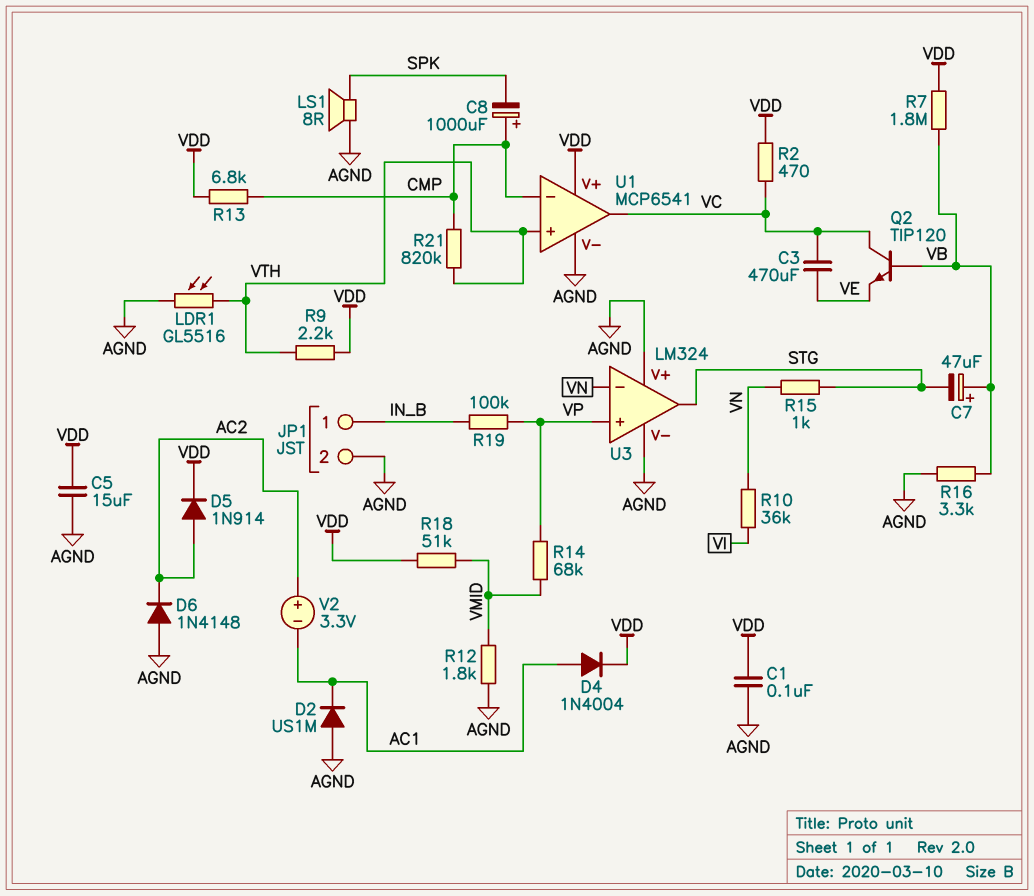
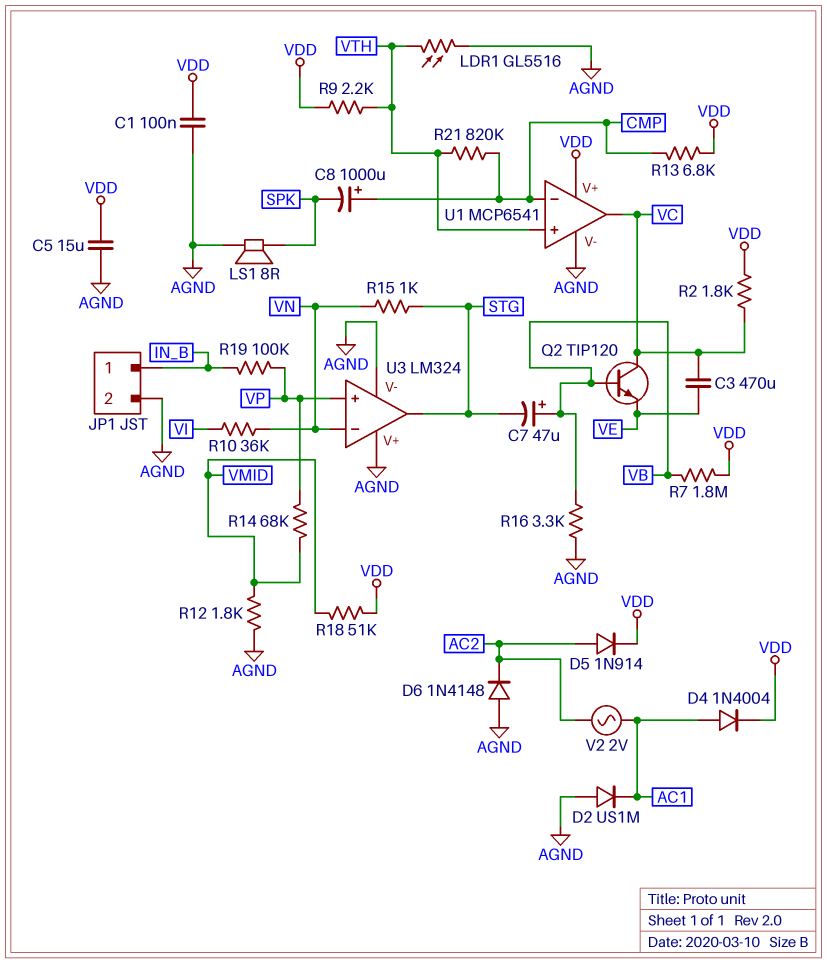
R2: 470 (VC, VDD) -> 1.8k (VC, VDD)
V2: 3.3V (plus AC2, minus AC1) -> AC 2V (AC1, AC2)

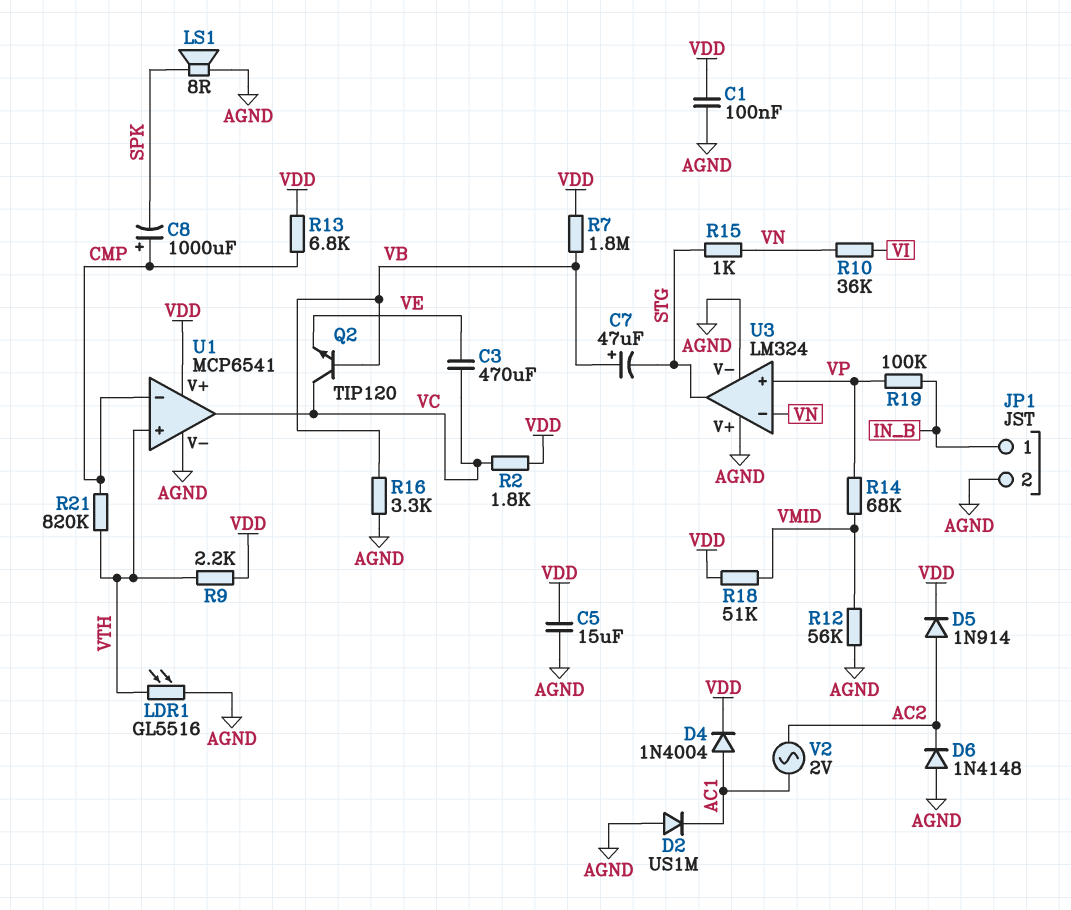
R12: 1.8k (AGND, VMID) -> 56k (AGND, VMID)

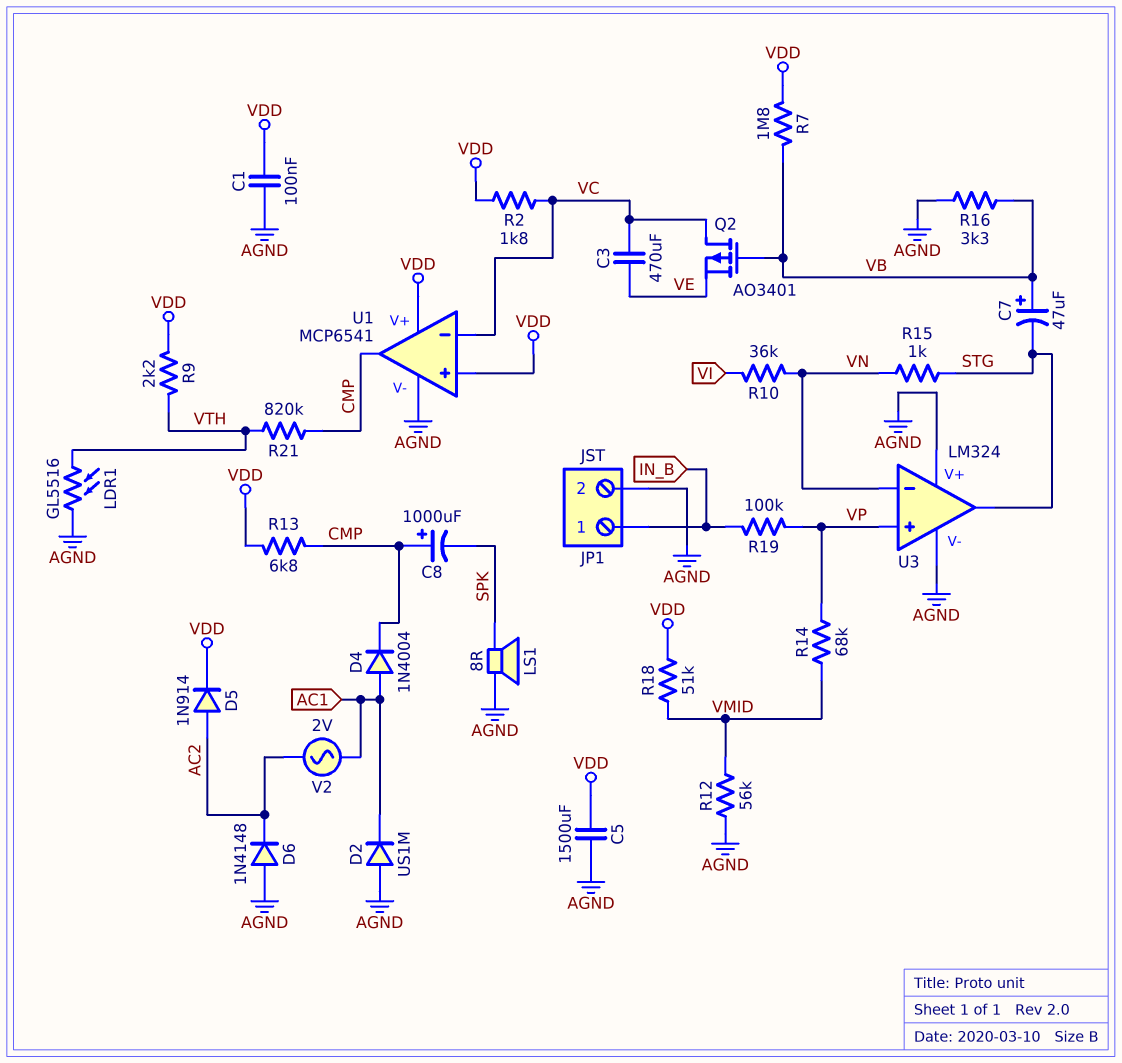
C5: 15uF (AGND, VDD) -> 1500uF (AGND, VDD)
D4: diode 1N4004 (A AC1, K VDD) -> diode 1N4004 (A AC1, K CMP)
Q2: NPN TIP120 (B VB, C VC, E VE) -> PMOS AO3401 (G VB, D VC, S VE)
U1 pin in+: VTH -> VDD
U1 pin in-: CMP -> VC
U1 pin out: VC -> CMP

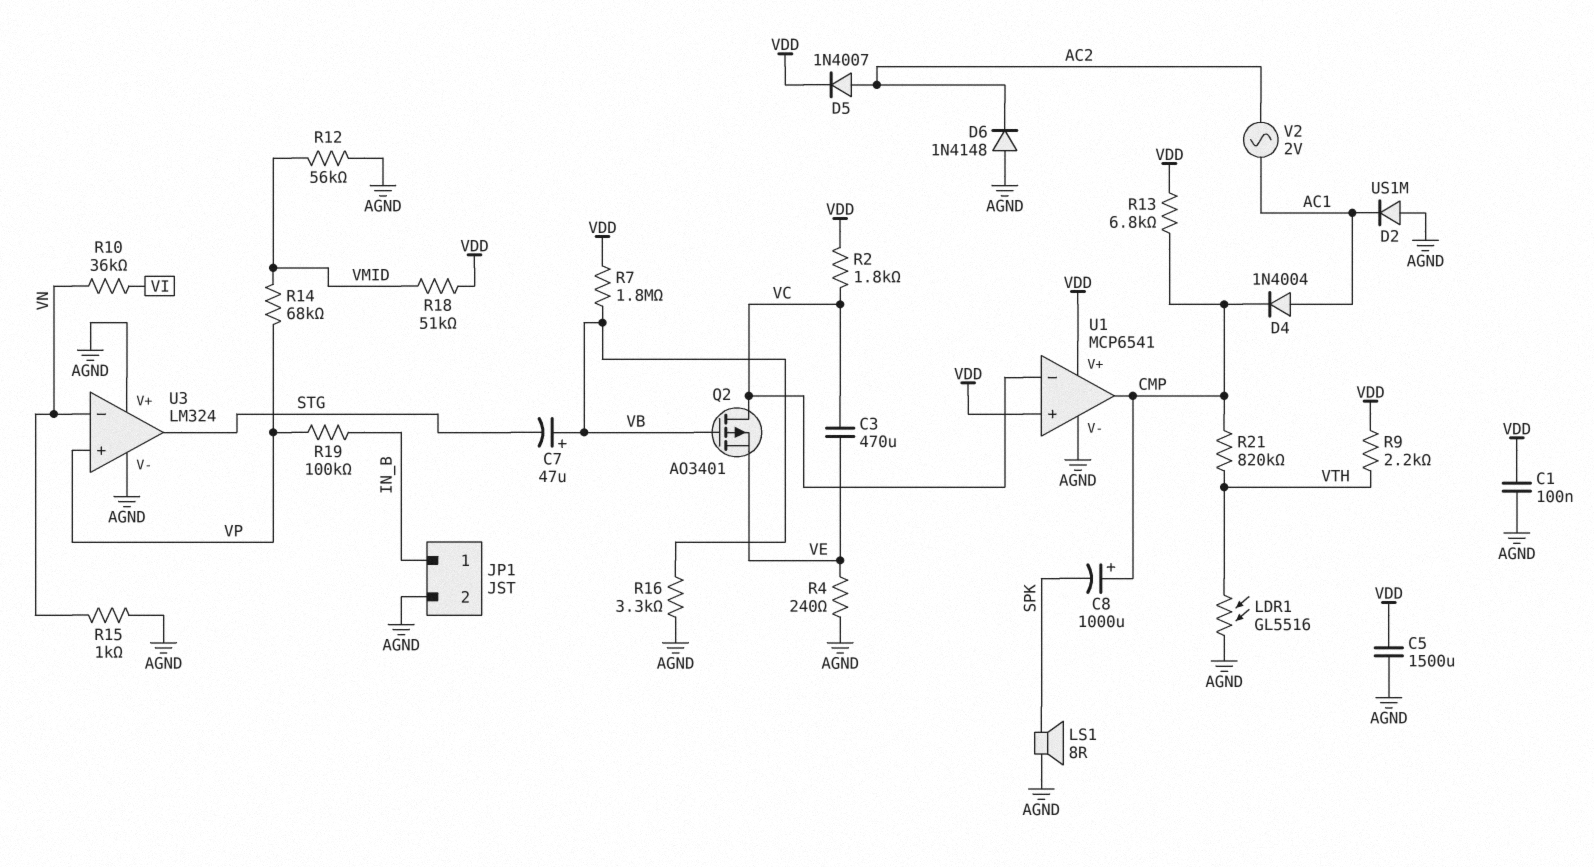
D5: diode 1N914 (A AC2, K VDD) -> diode 1N4007 (A AC2, K VDD)
R4: none -> 240 (AGND, VE)
R15: 1k (STG, VN) -> 1k (AGND, VN)

